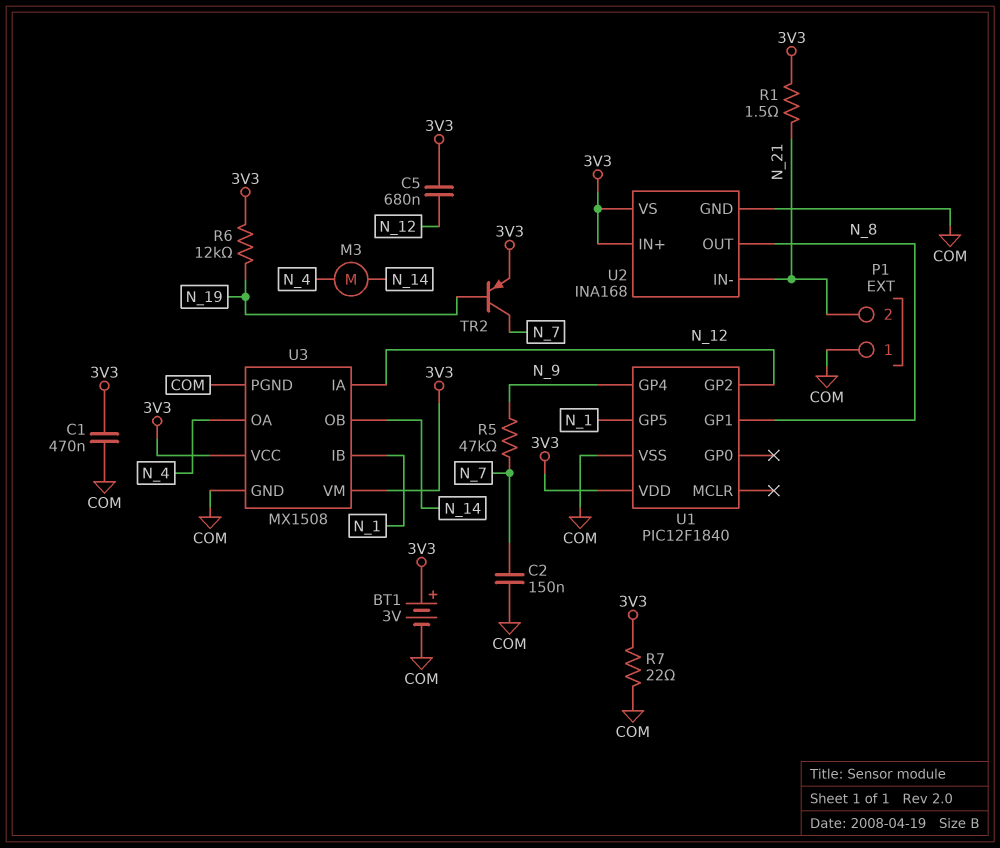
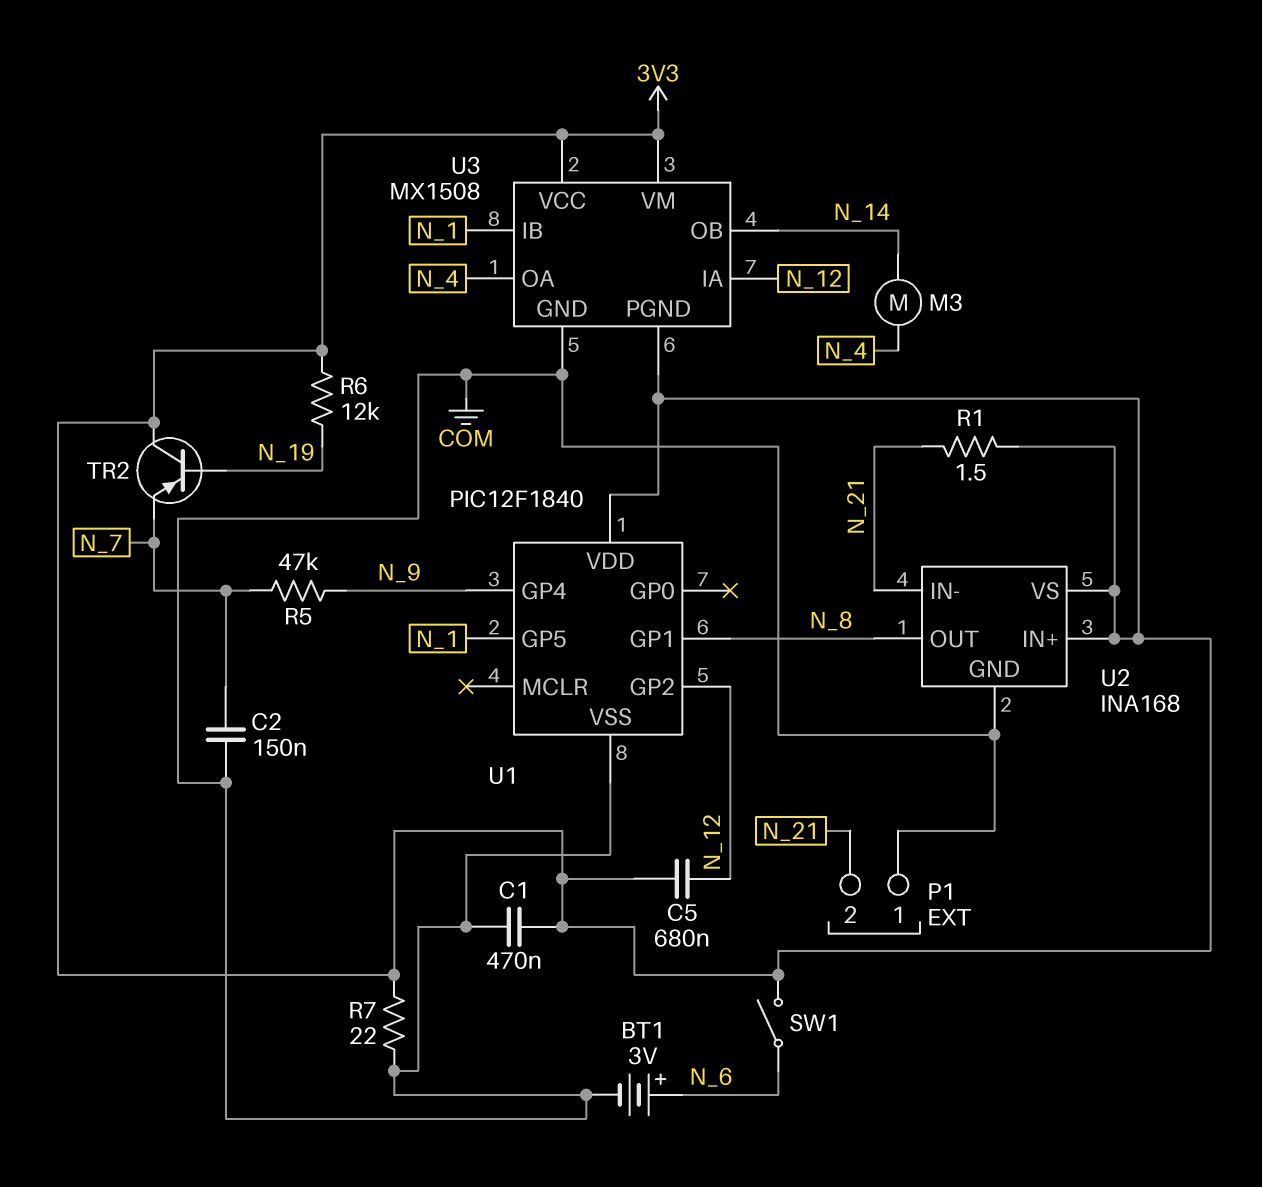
BT1: 3V (plus 3V3, minus COM) -> 3V (plus N_6, minus COM)
SW1: none -> switch (3V3, N_6)
TR2: PNP (B N_19, C N_7, E 3V3) -> PNP (B N_19, C 3V3, E N_7)
U3 pin PGND: COM -> 3V3

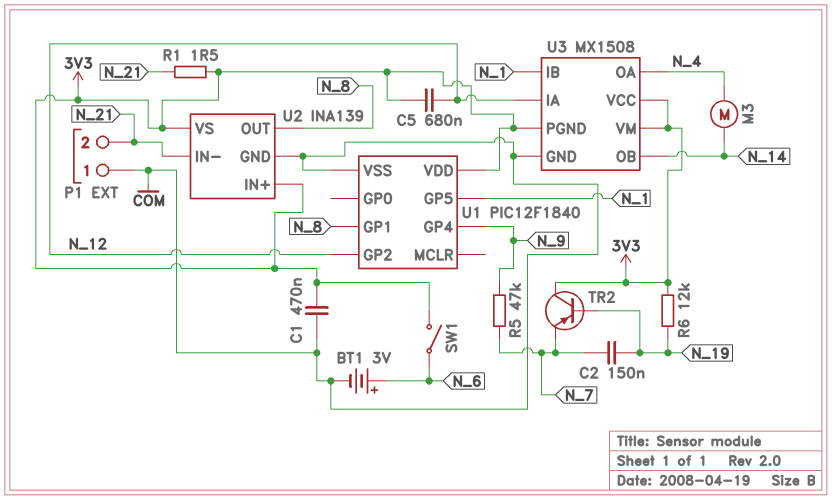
C2: 150nF (COM, N_7) -> 150nF (N_7, N_19)
R7: 22 (3V3, COM) -> none
U2: INA168 -> INA139

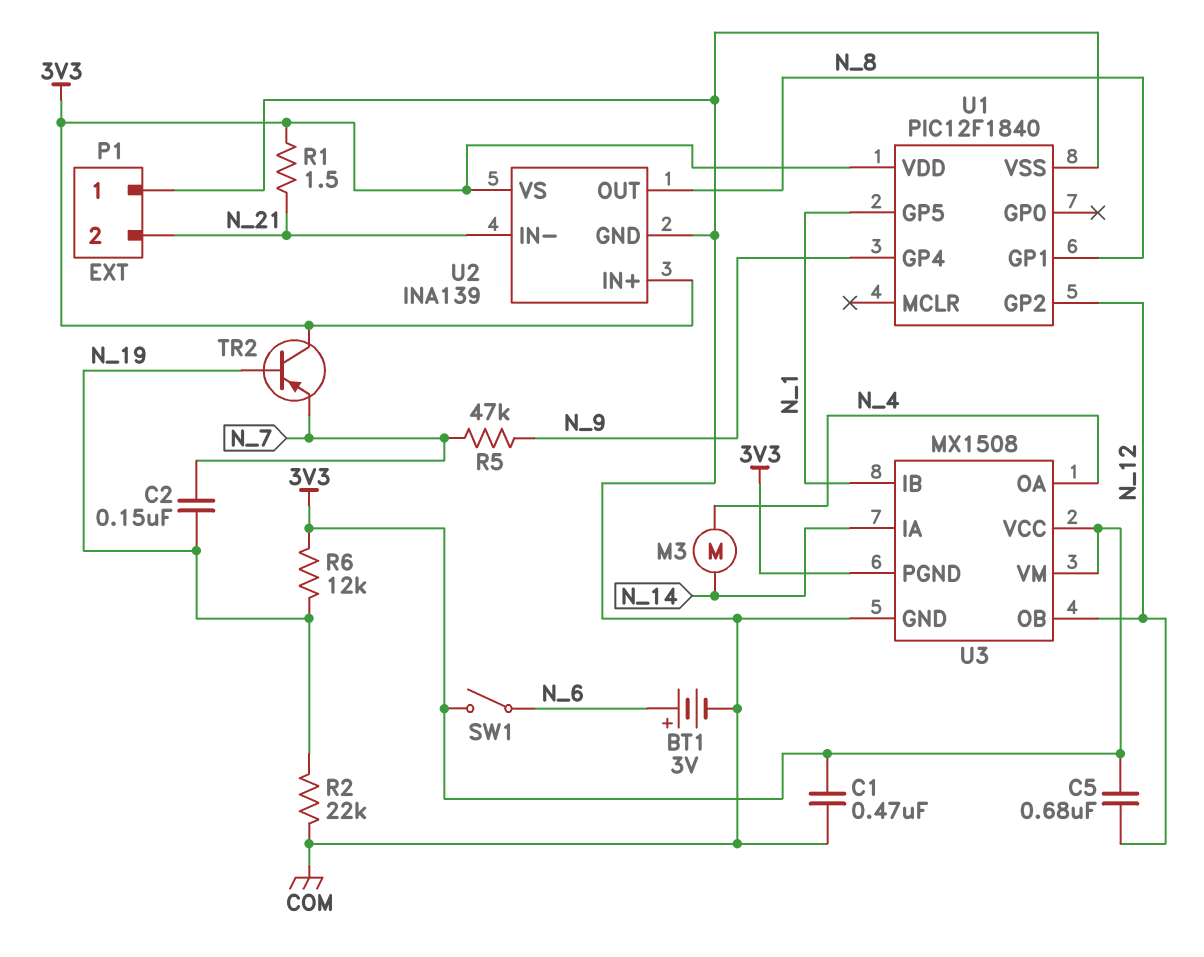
R2: none -> 22k (COM, N_19)
U3 pin IA: N_12 -> N_14
U3 pin OB: N_14 -> N_12

